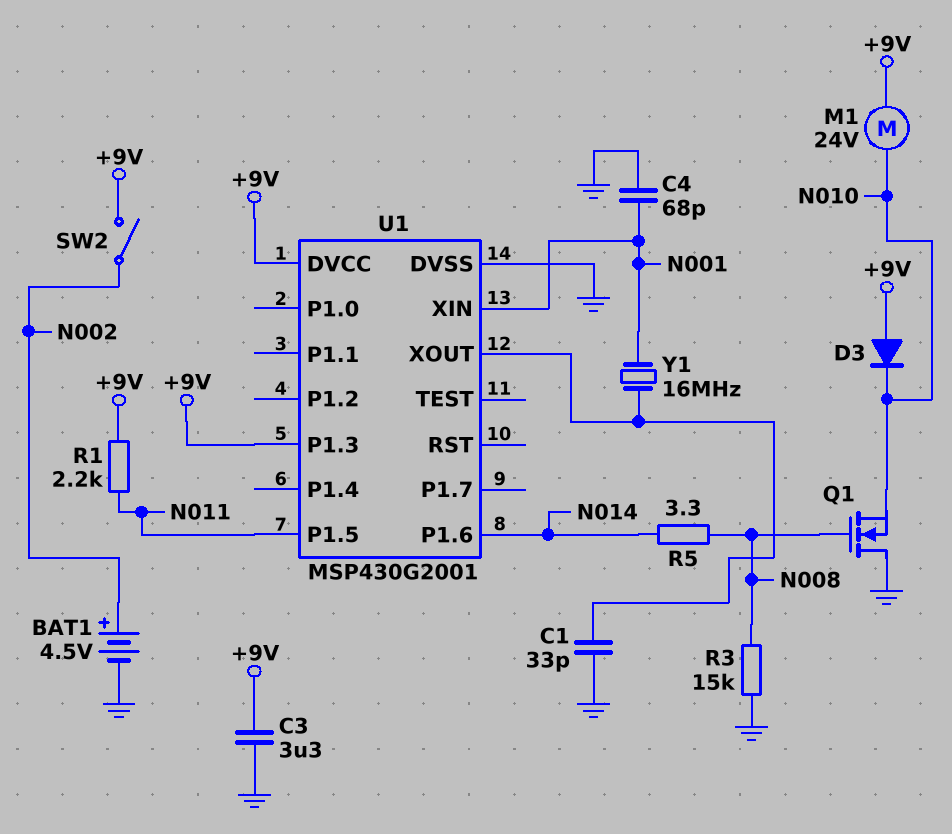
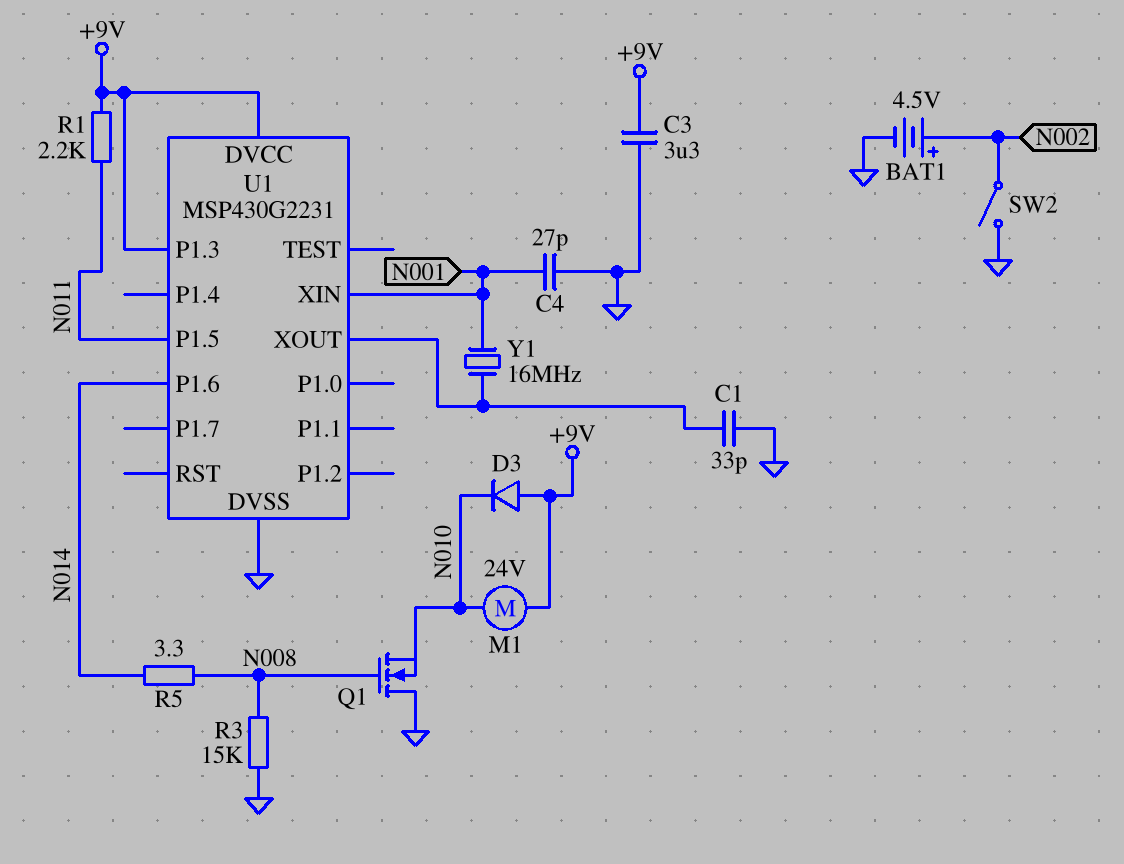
C4: 68pF (GND, N001) -> 27pF (GND, N001)
SW2: switch (+9V, N002) -> switch (GND, N002)
U1: MSP430G2001 -> MSP430G2231

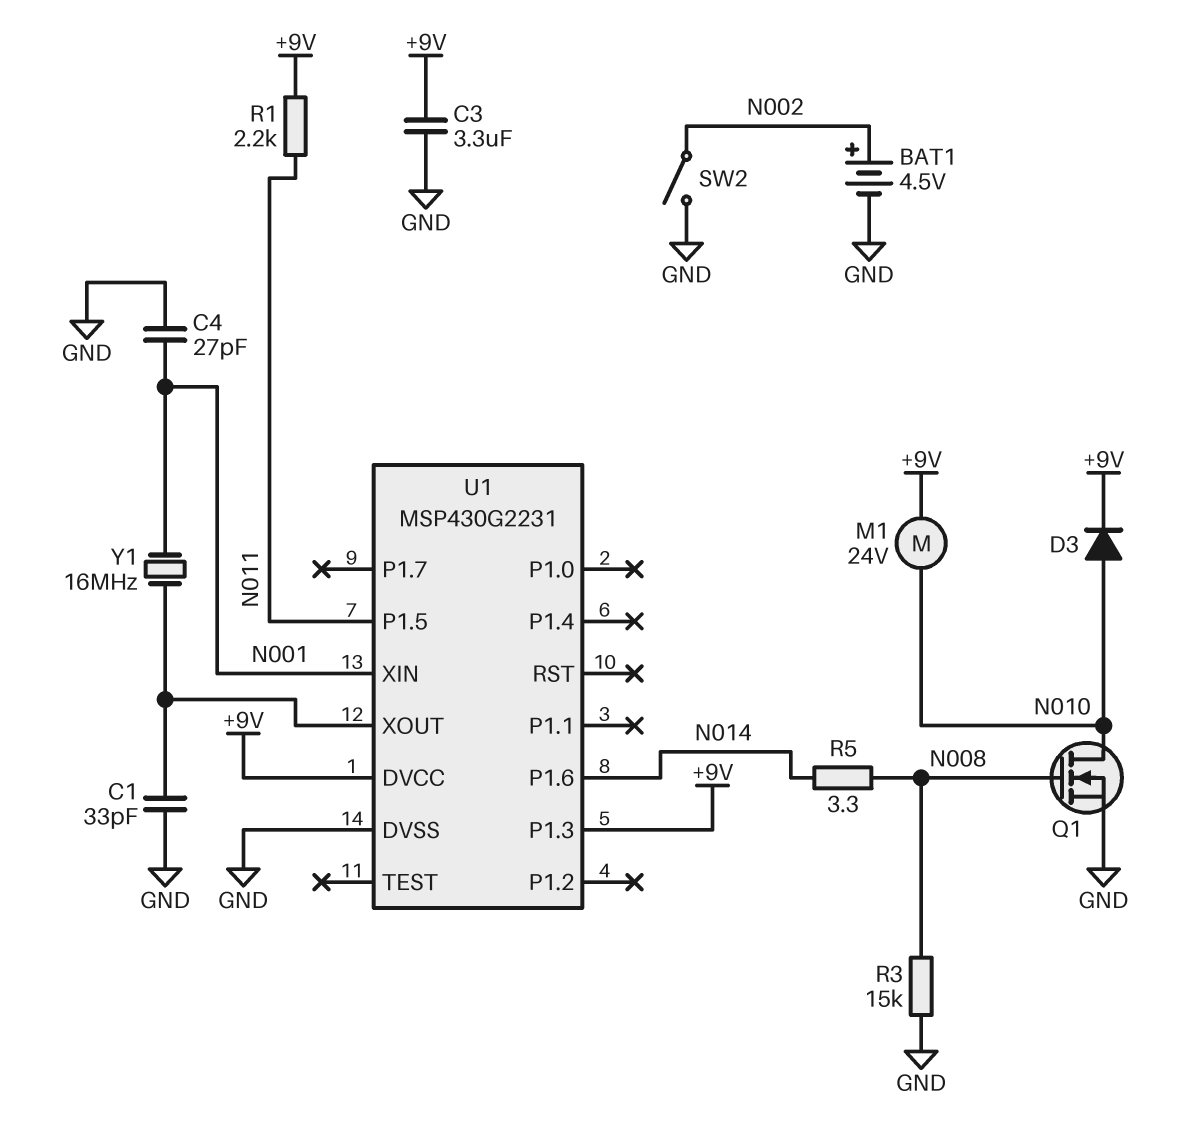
D3: diode (A +9V, K N010) -> diode (A N010, K +9V)
Q1: NMOS (G N008, D GND, S N010) -> NMOS (G N008, D N010, S GND)

